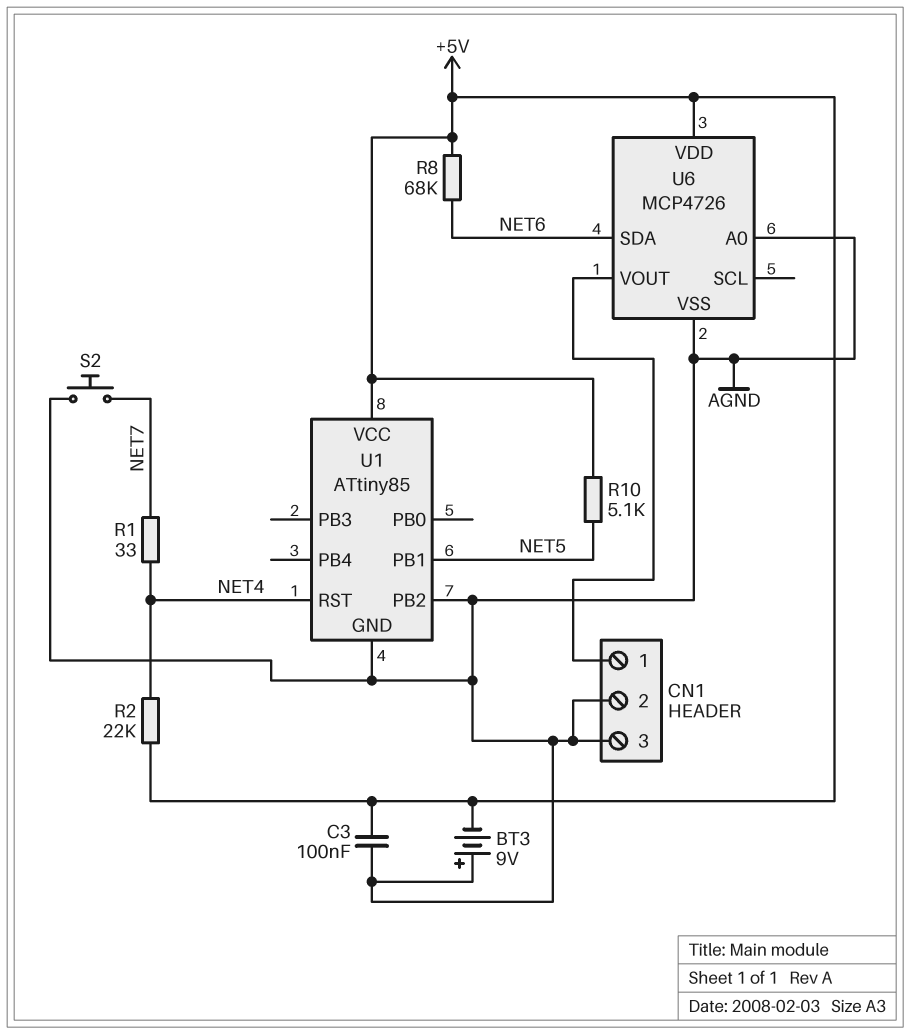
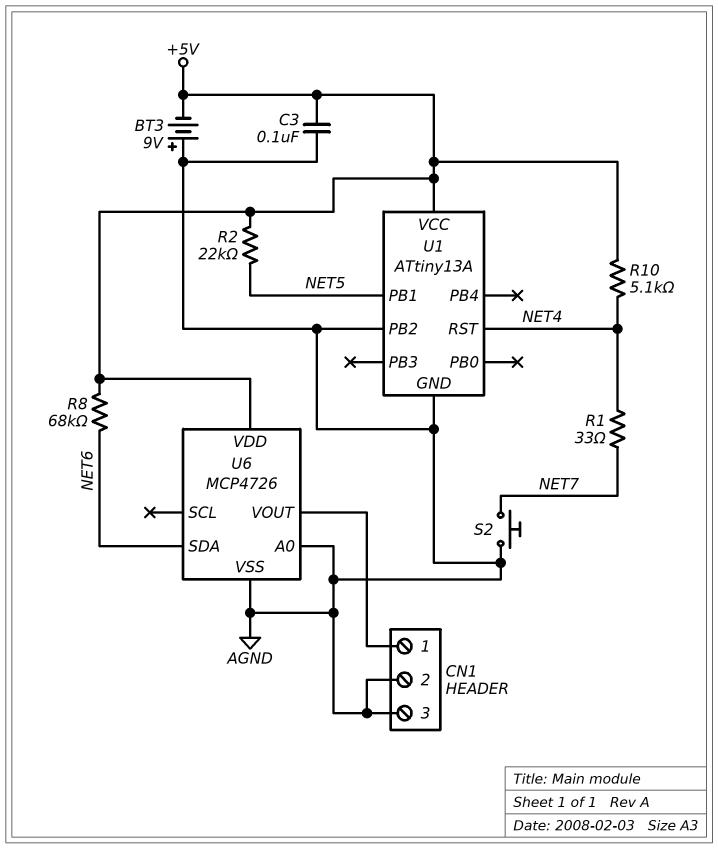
R2: 22k (+5V, NET4) -> 22k (+5V, NET5)
R10: 5.1k (+5V, NET5) -> 5.1k (+5V, NET4)
U1: ATtiny85 -> ATtiny13A

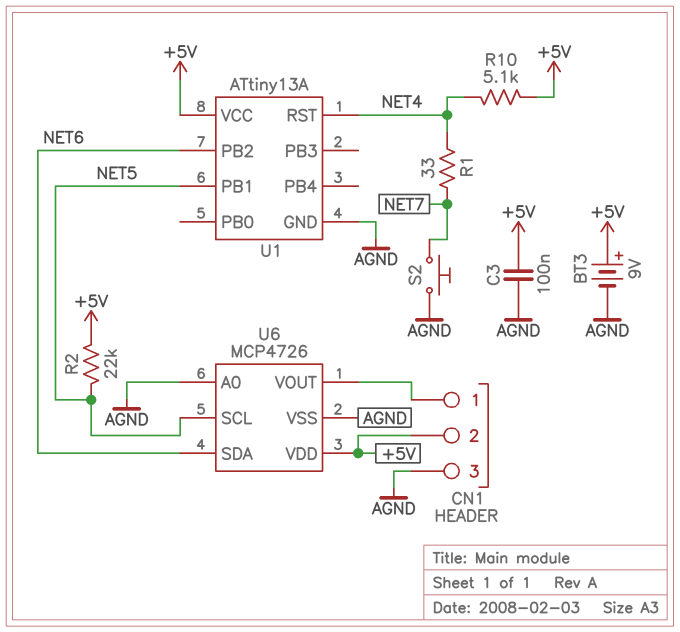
BT3: 9V (plus AGND, minus +5V) -> 9V (plus +5V, minus AGND)
CN1 pin 2: AGND -> +5V
R8: 68k (+5V, NET6) -> none
U1 pin PB2: AGND -> NET6
U6 pin SCL: none -> NET5

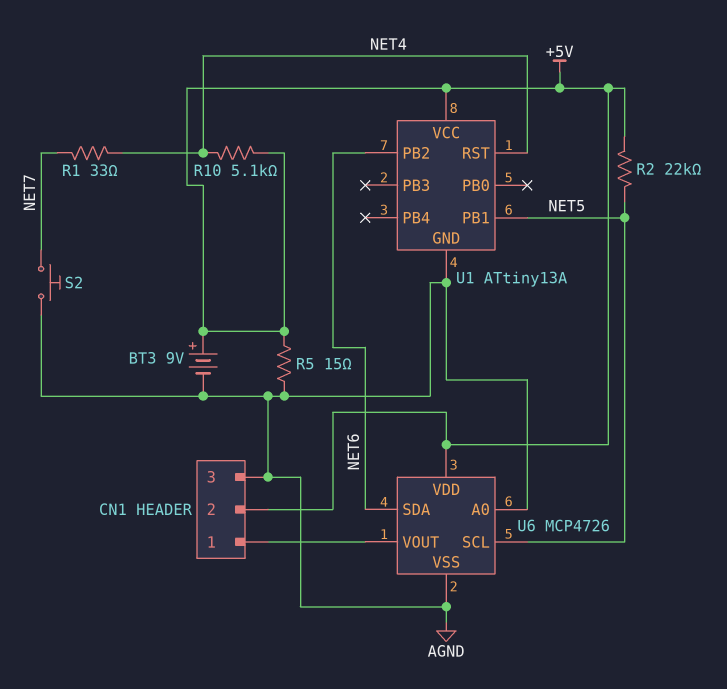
C3: 100nF (+5V, AGND) -> none
R5: none -> 15 (+5V, AGND)

